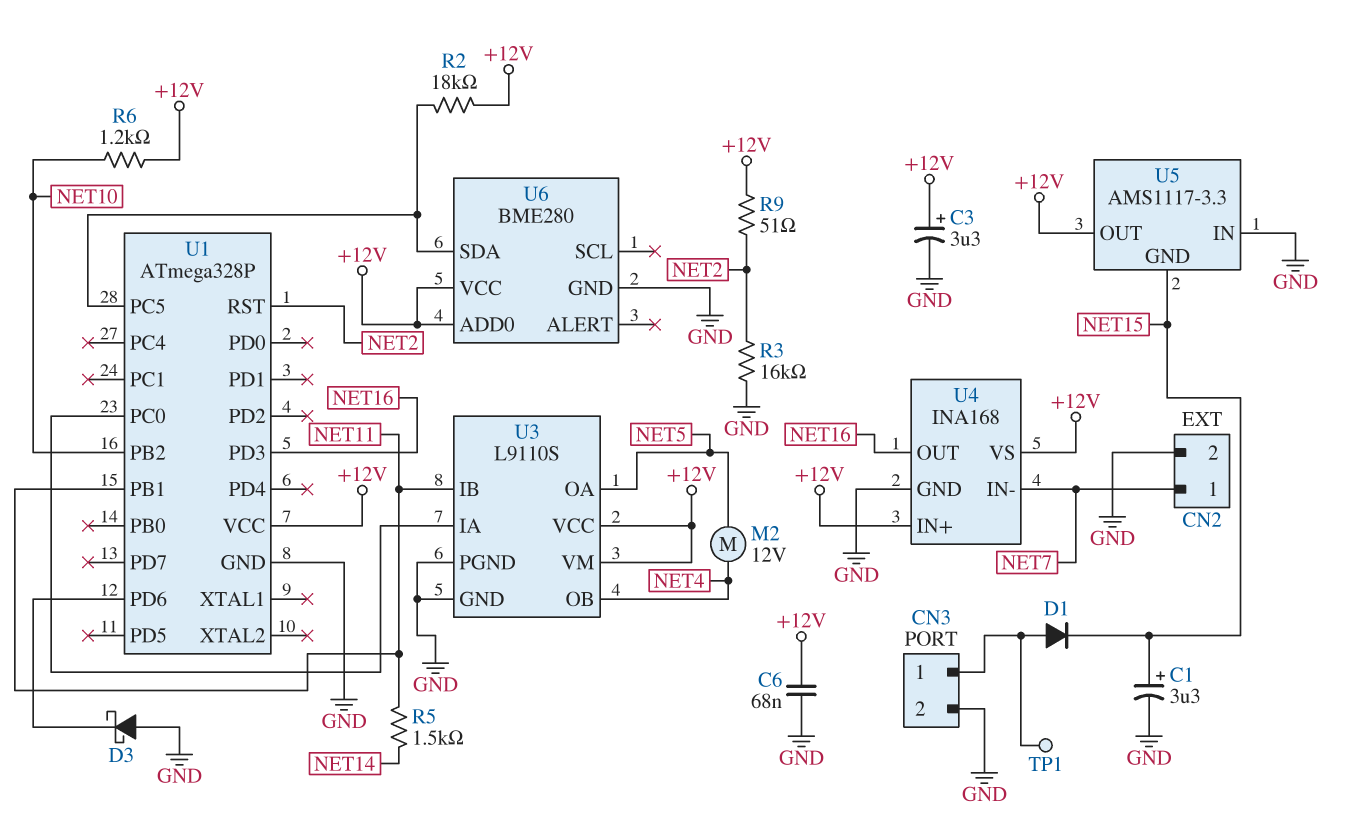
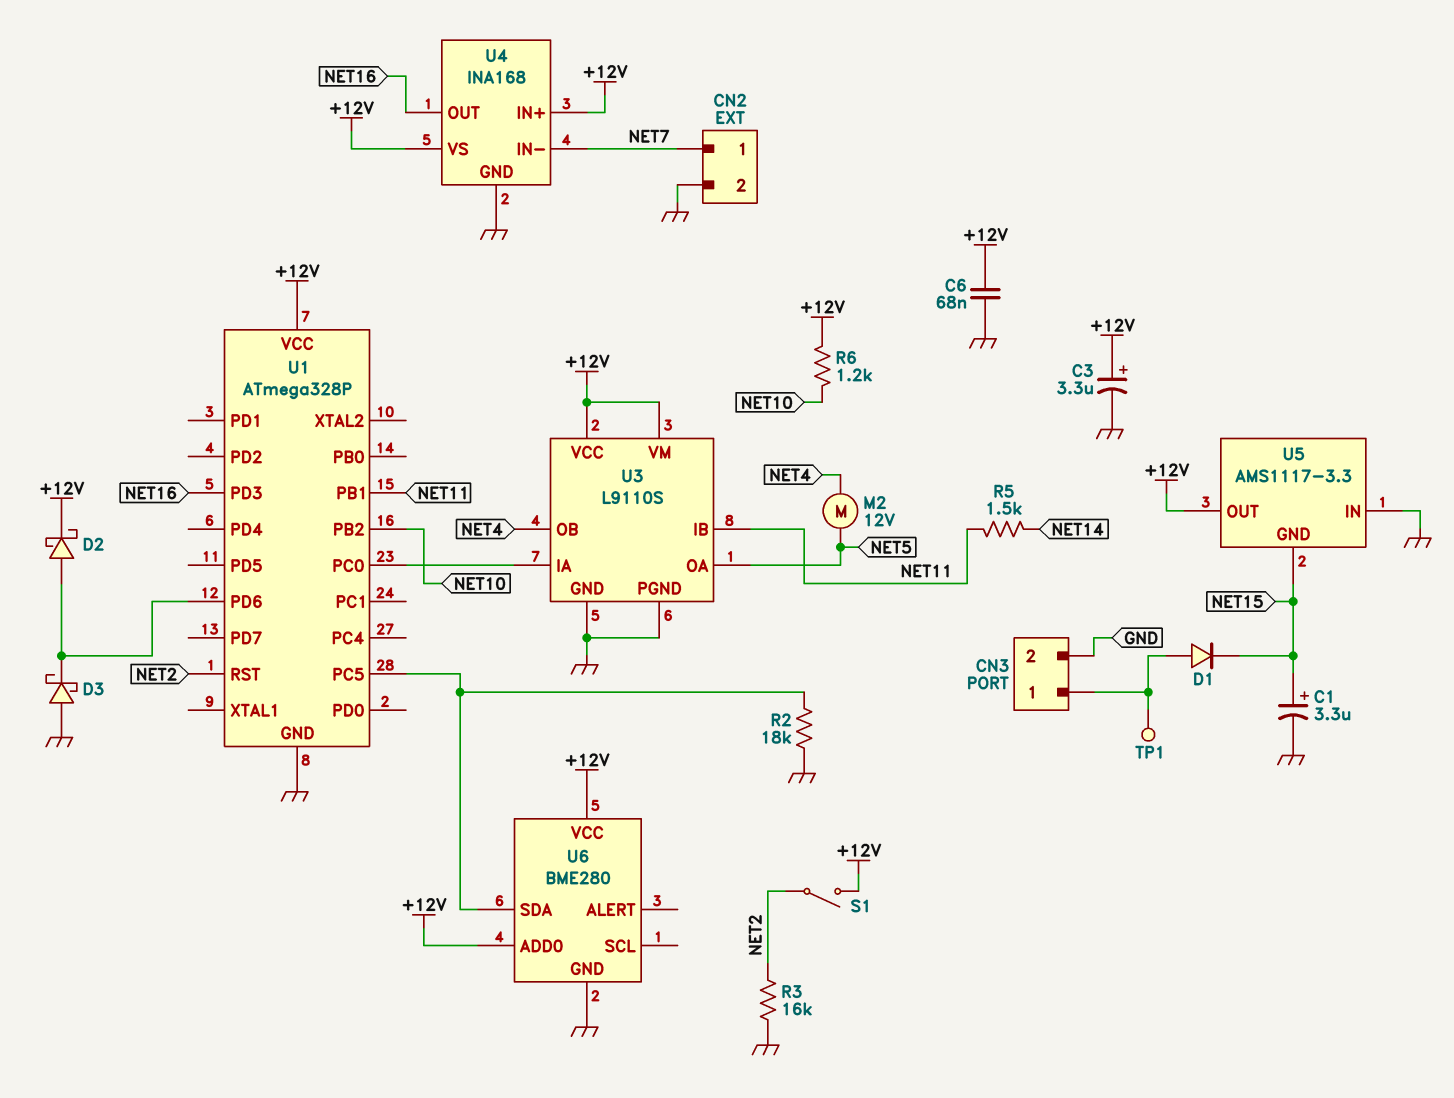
D2: none -> schottky (A U1/PD6, K +12V)
R2: 18k (+12V, U1/PC5) -> 18k (GND, U1/PC5)
R9: 51 (+12V, NET2) -> none
S1: none -> switch (+12V, NET2)

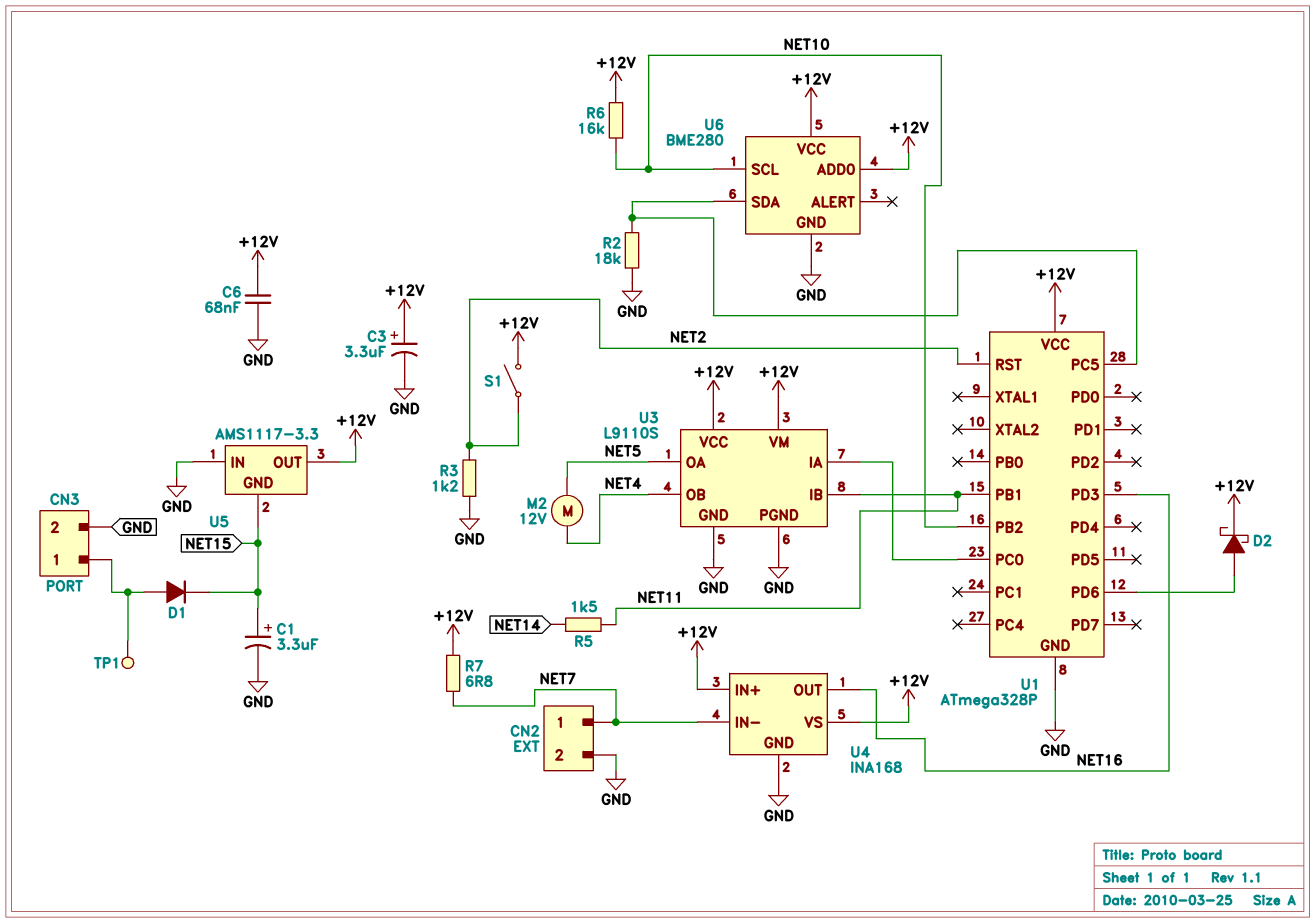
D3: schottky (A GND, K U1/PD6) -> none
R3: 16k (GND, NET2) -> 1.2k (GND, NET2)
R6: 1.2k (+12V, NET10) -> 16k (+12V, NET10)
R7: none -> 6.8 (+12V, NET7)
U6 pin SCL: none -> NET10

